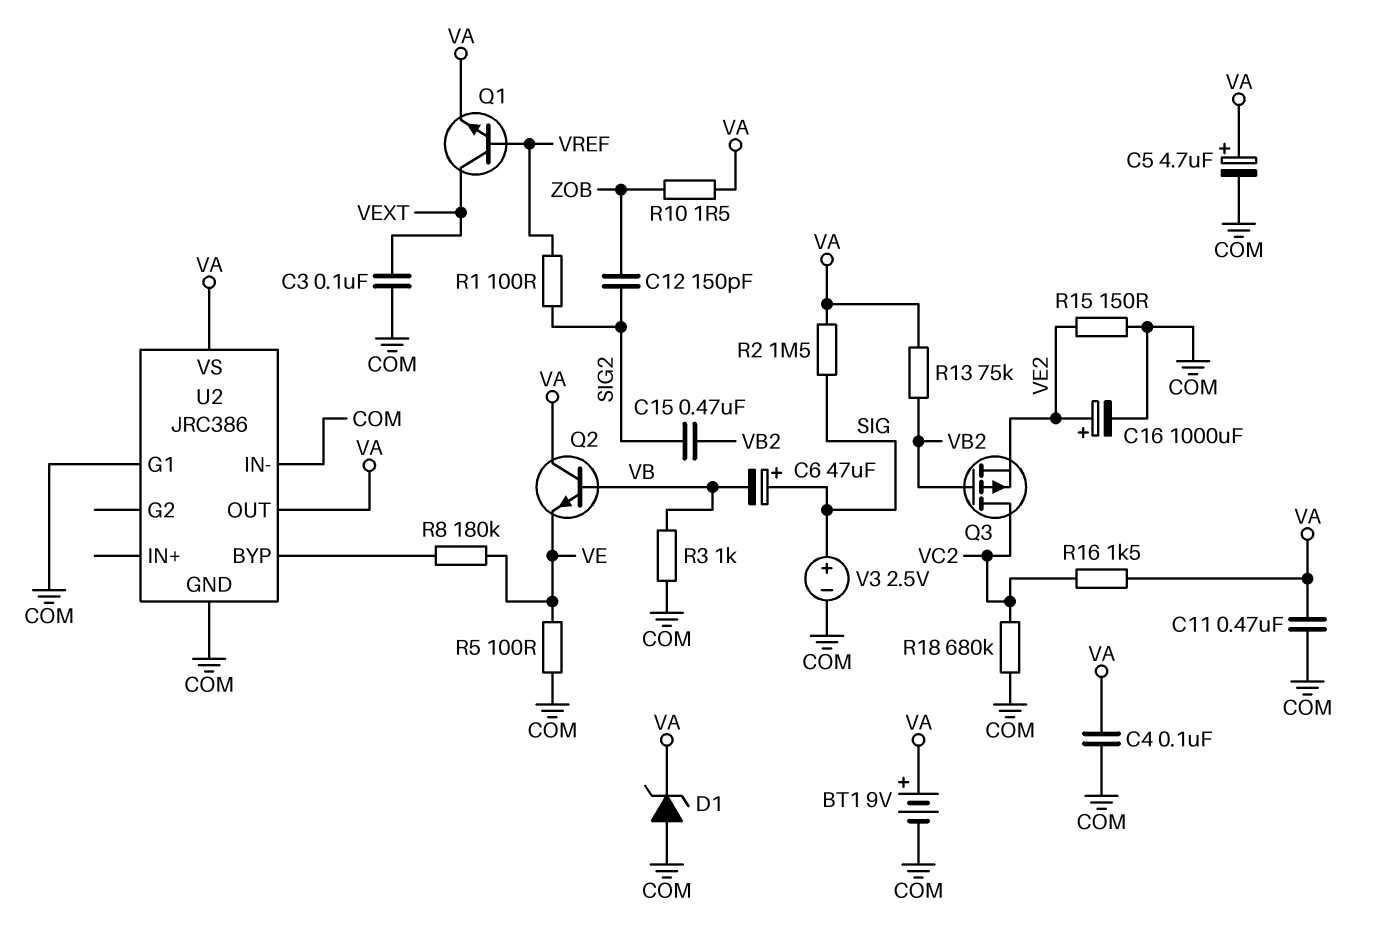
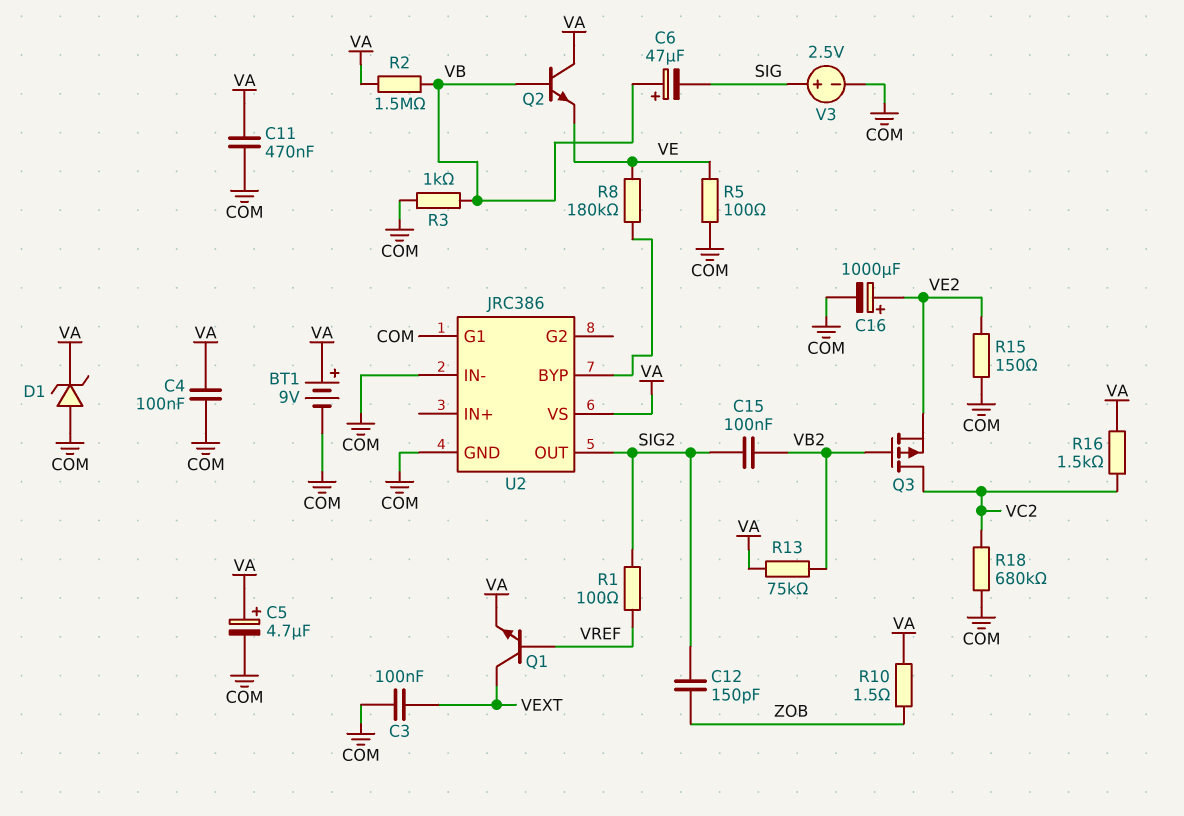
C6: 47uF (plus SIG, minus VB) -> 47uF (plus VB, minus SIG)
C15: 470nF (SIG2, VB2) -> 100nF (SIG2, VB2)
R2: 1.5M (SIG, VA) -> 1.5M (VA, VB)
U2 pin OUT: VA -> SIG2

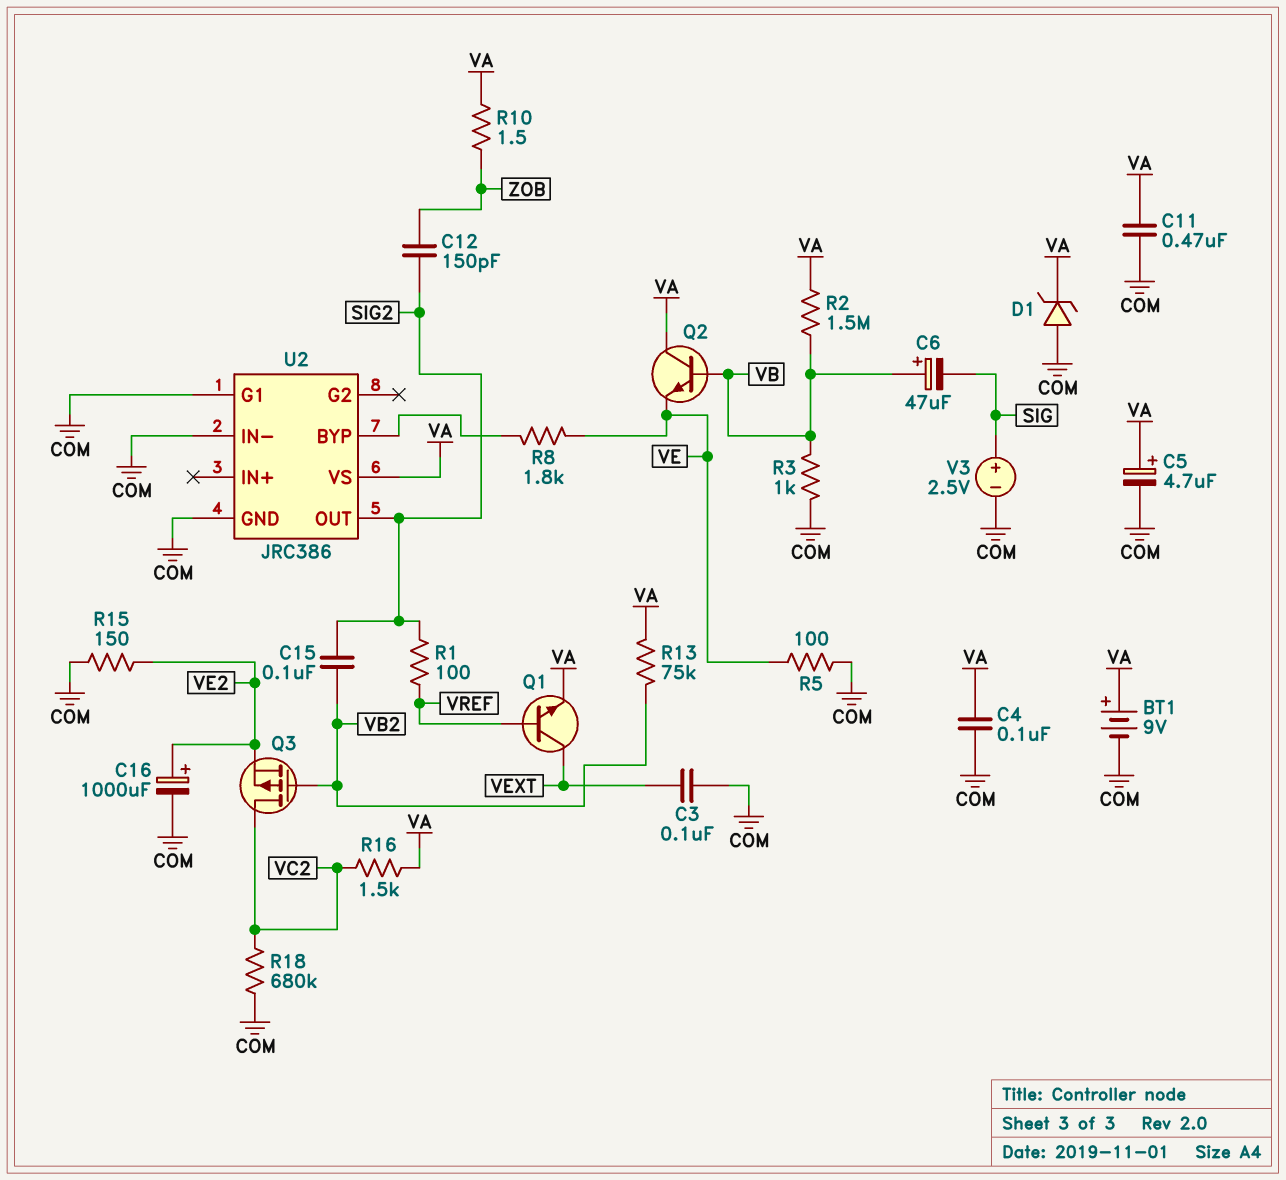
R8: 180k (U2/BYP, VE) -> 1.8k (U2/BYP, VE)

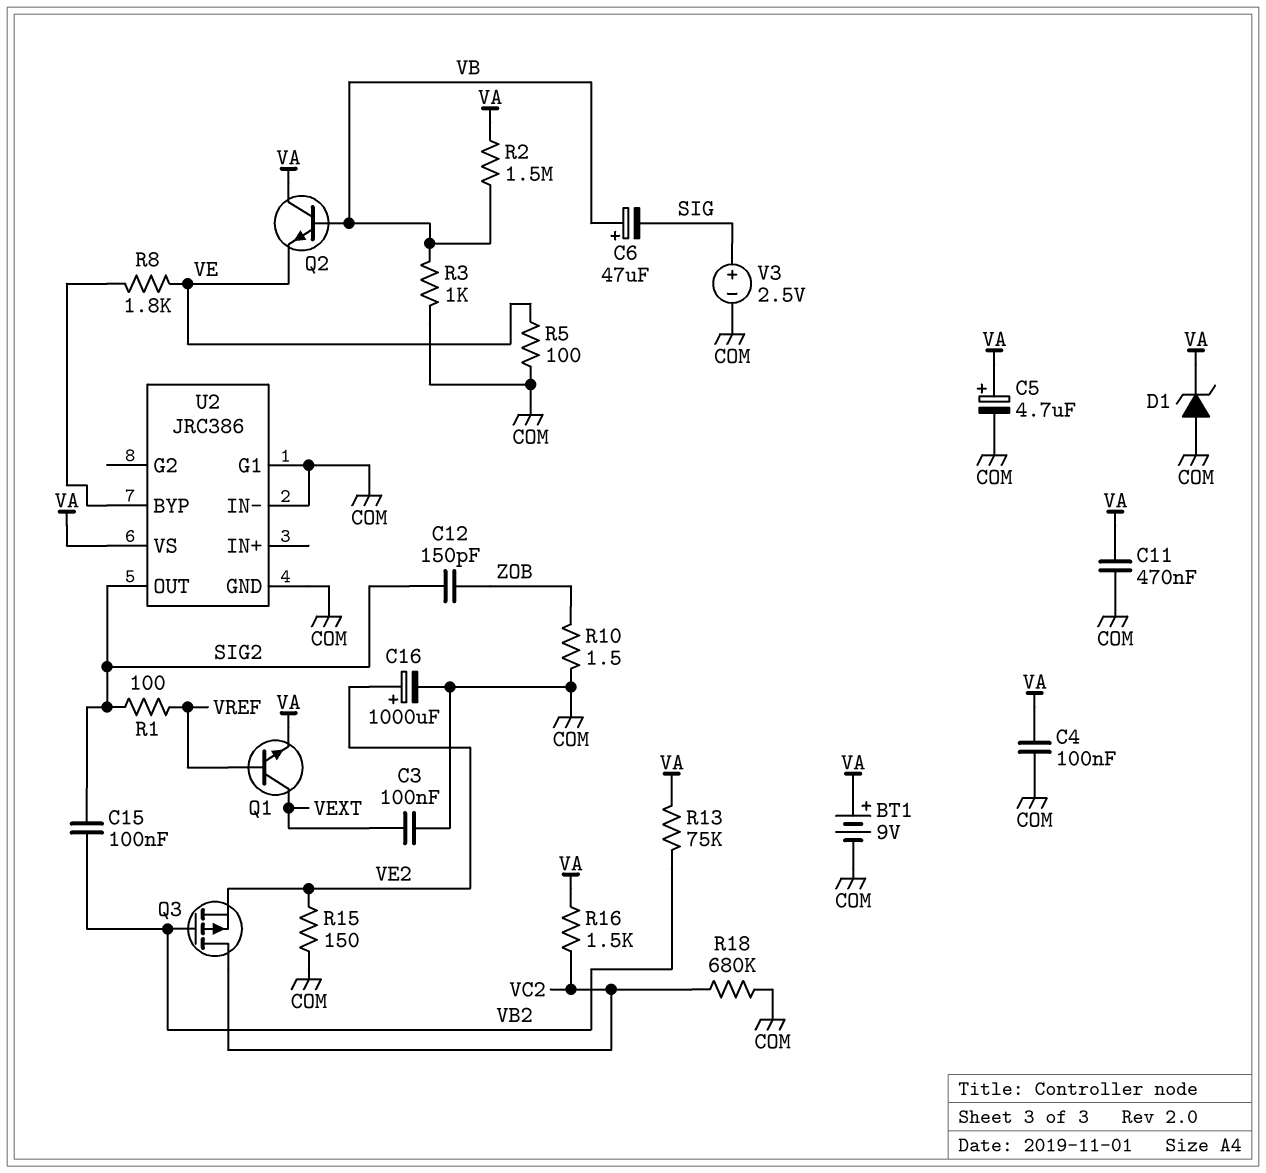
R10: 1.5 (VA, ZOB) -> 1.5 (COM, ZOB)

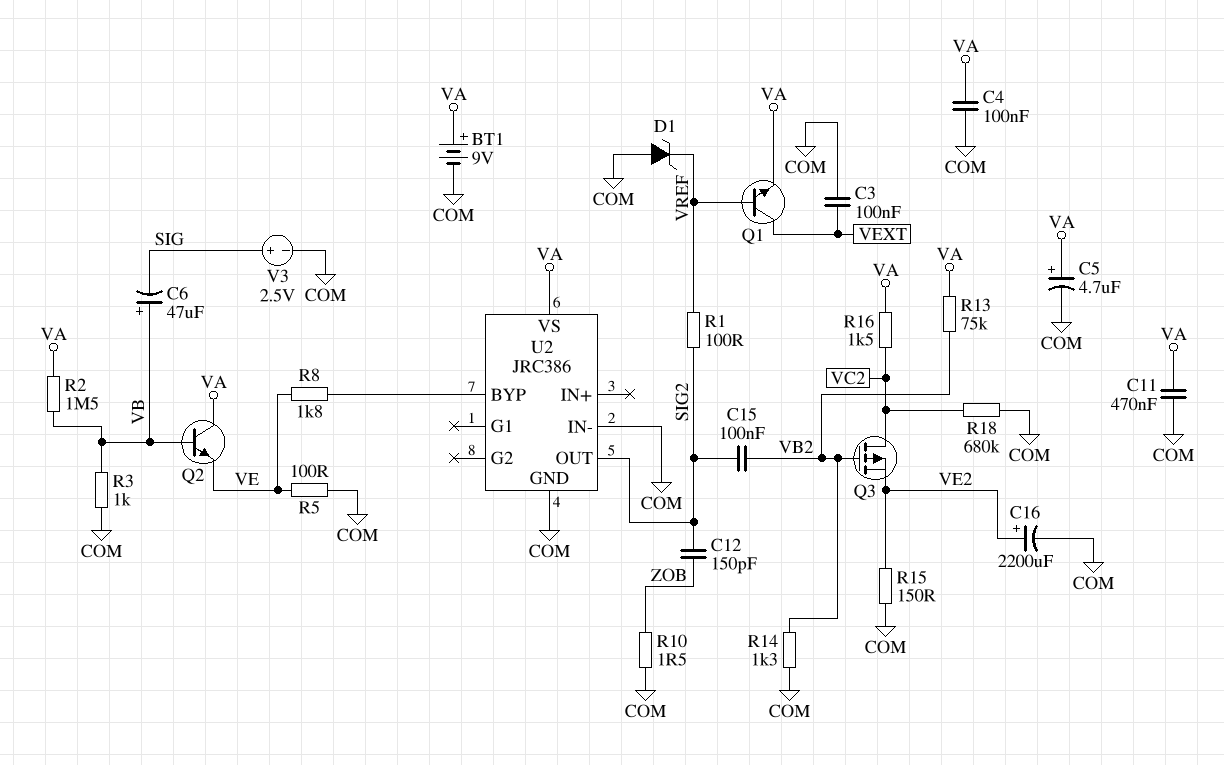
C16: 1000uF (plus VE2, minus COM) -> 2200uF (plus VE2, minus COM)
D1: zener (A COM, K VA) -> zener (A COM, K VREF)
R14: none -> 1.3k (COM, VB2)
U2 pin G1: COM -> none

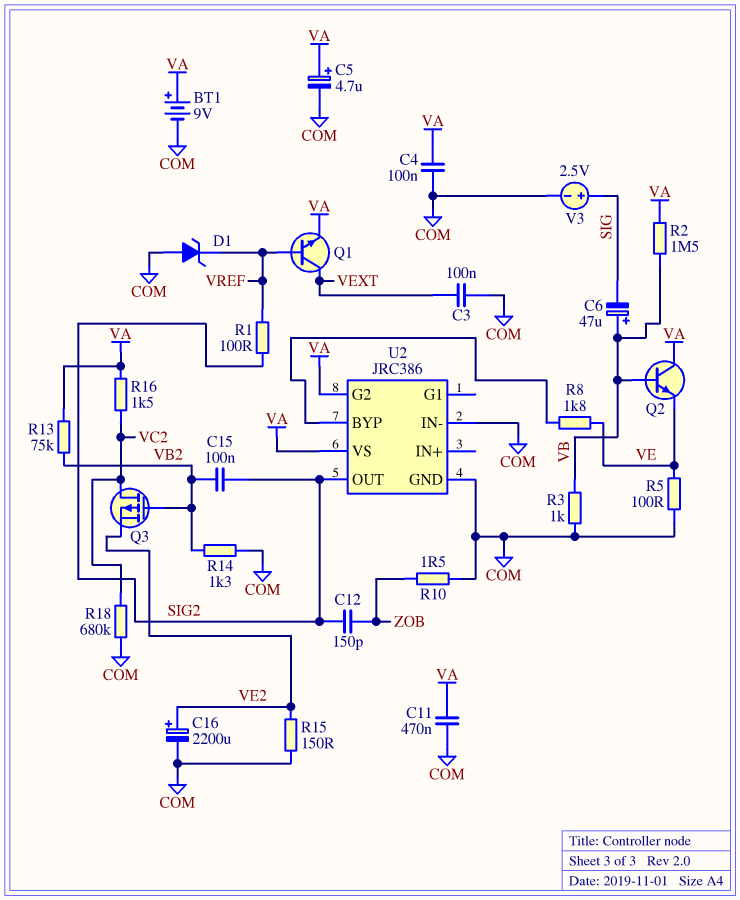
U2 pin G2: none -> VA

